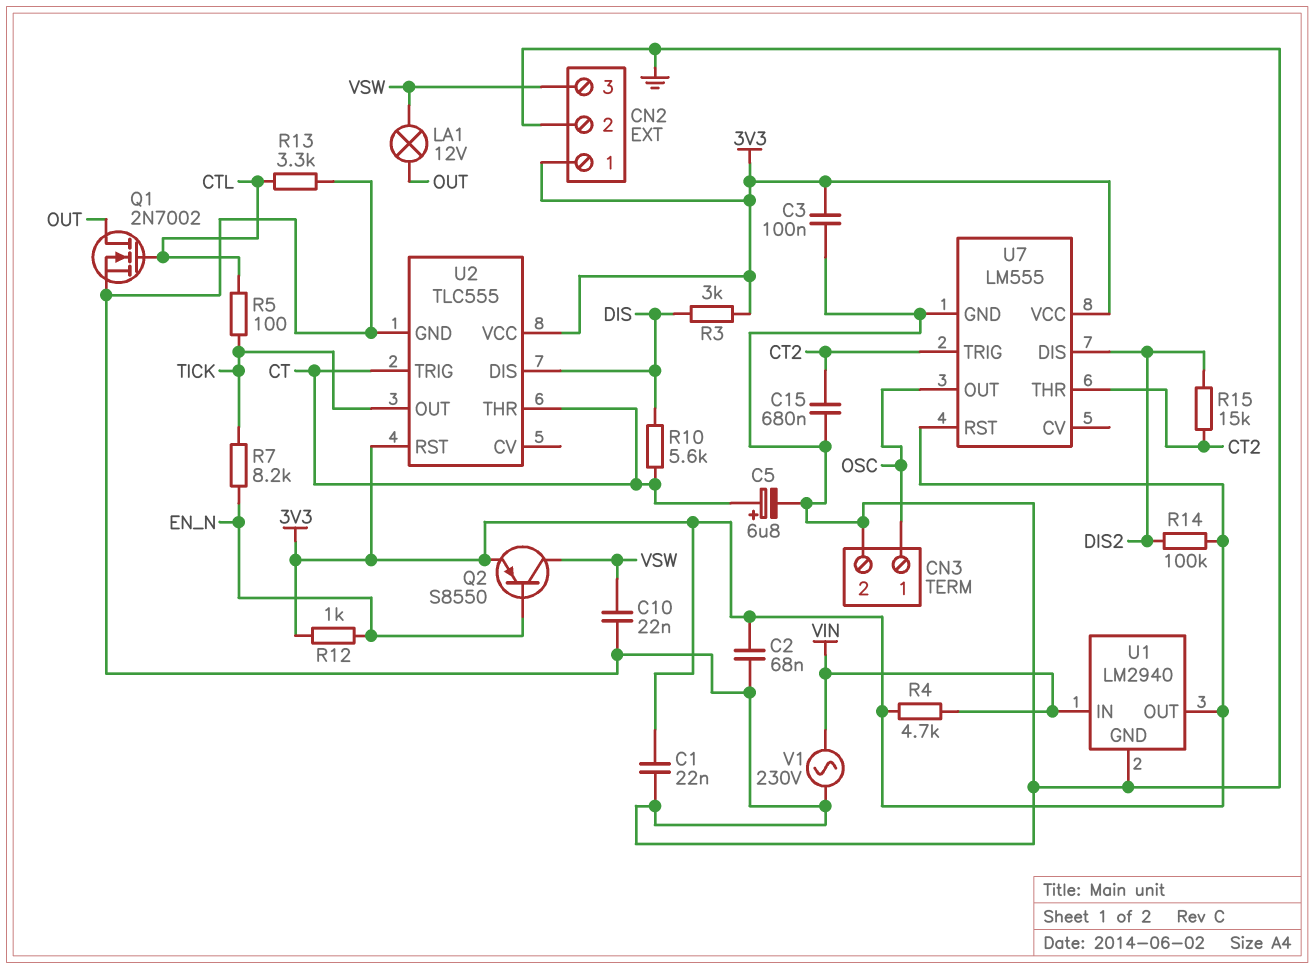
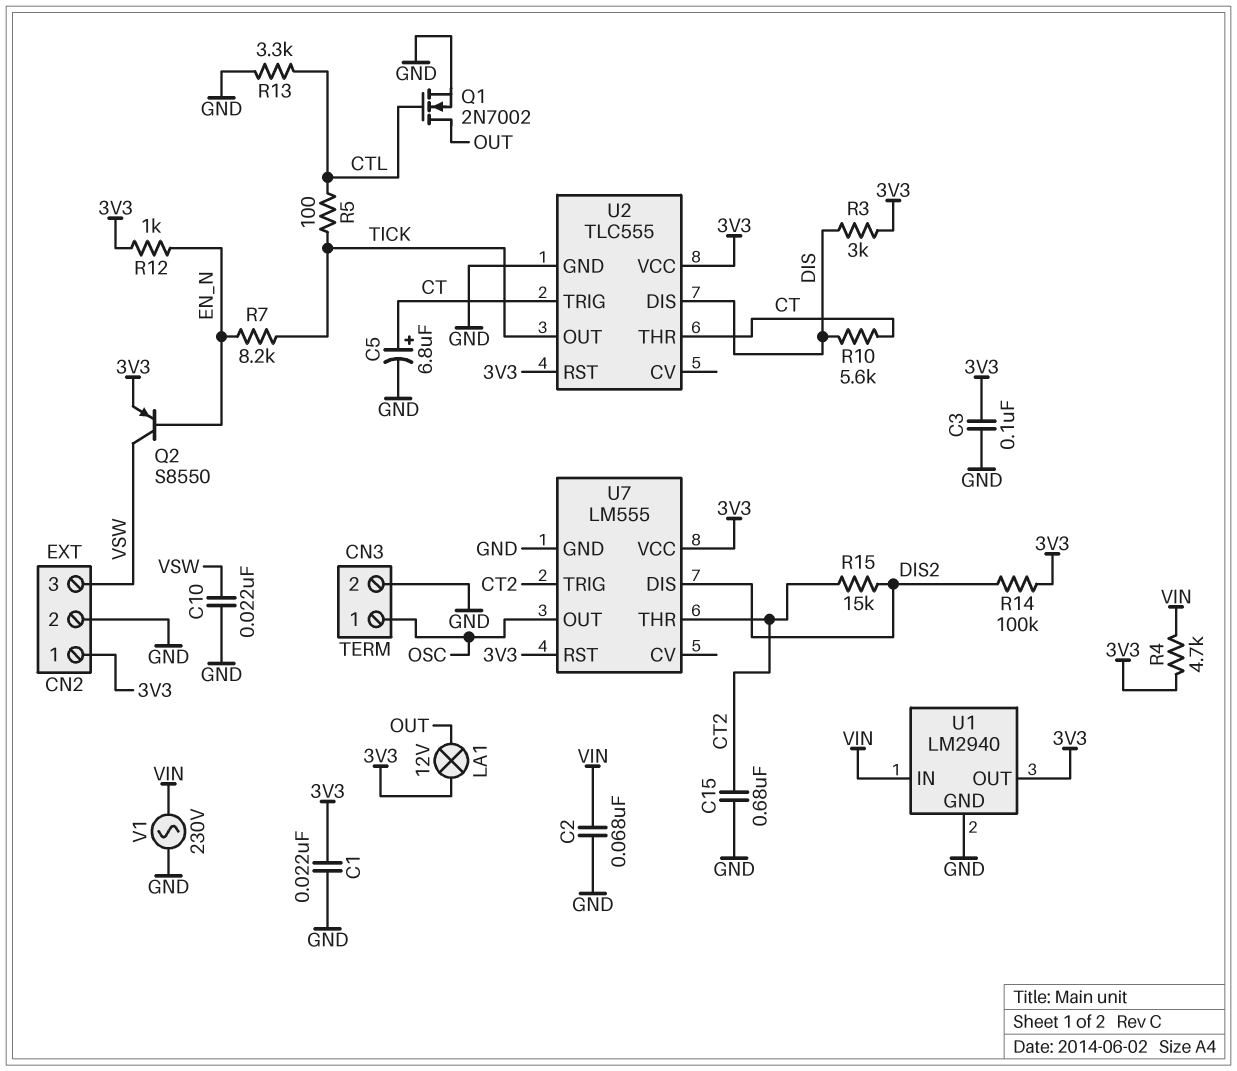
C2: 68nF (3V3, GND) -> 68nF (GND, VIN)
LA1: lamp 12V (OUT, VSW) -> lamp 12V (3V3, OUT)

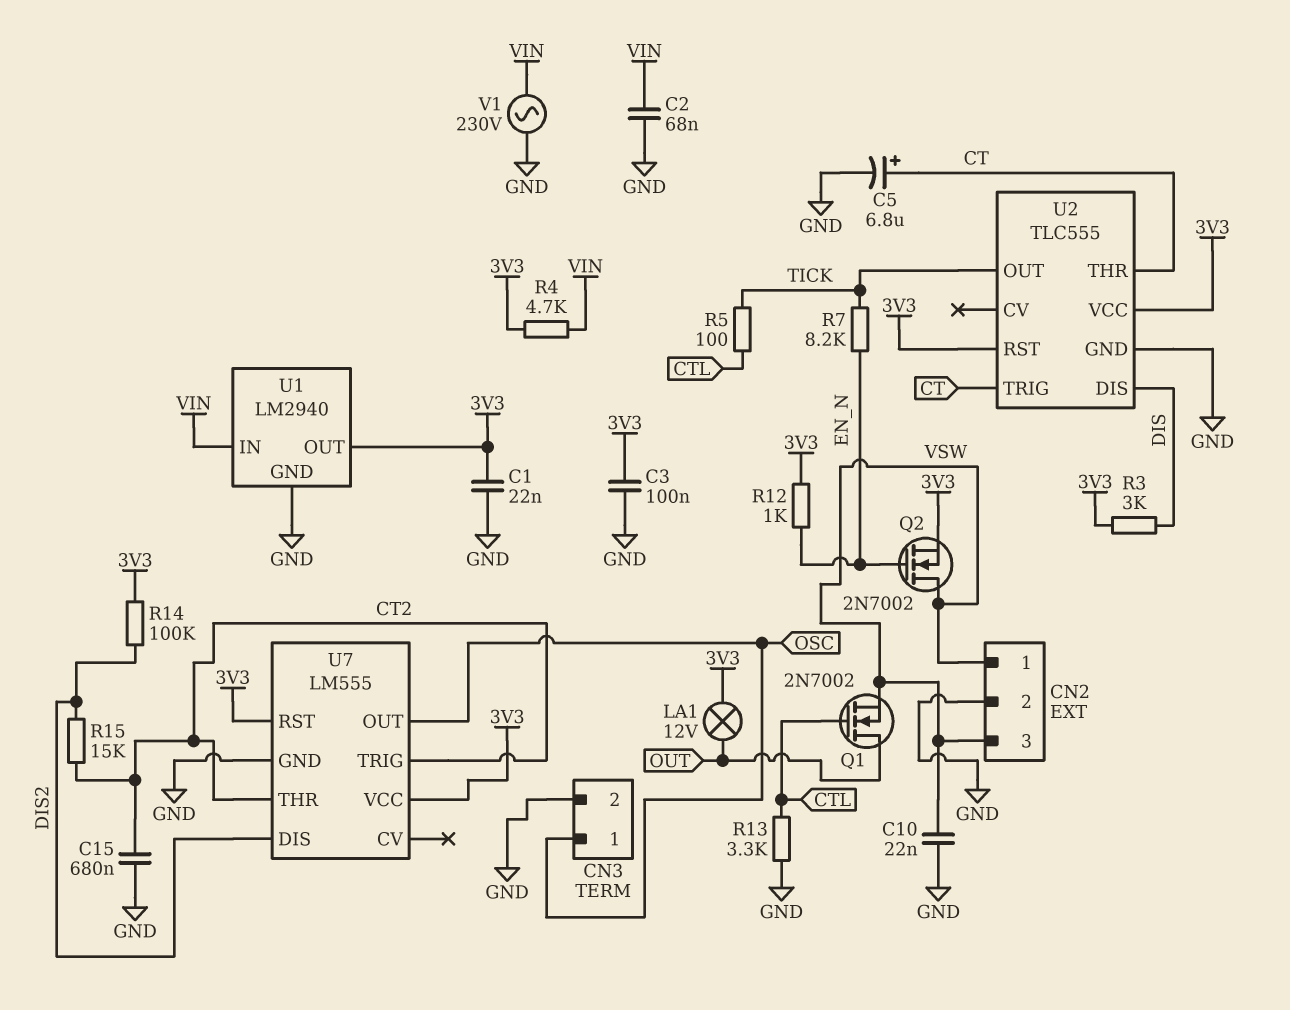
CN2 pin 1: 3V3 -> VSW
Q1: NMOS 2N7002 (G CTL, D OUT, S GND) -> NMOS 2N7002 (G CTL, D OUT, S VSW)
Q2: PNP S8550 (B EN_N, C VSW, E 3V3) -> NMOS 2N7002 (G EN_N, D VSW, S 3V3)
R10: 5.6k (CT, DIS) -> none

